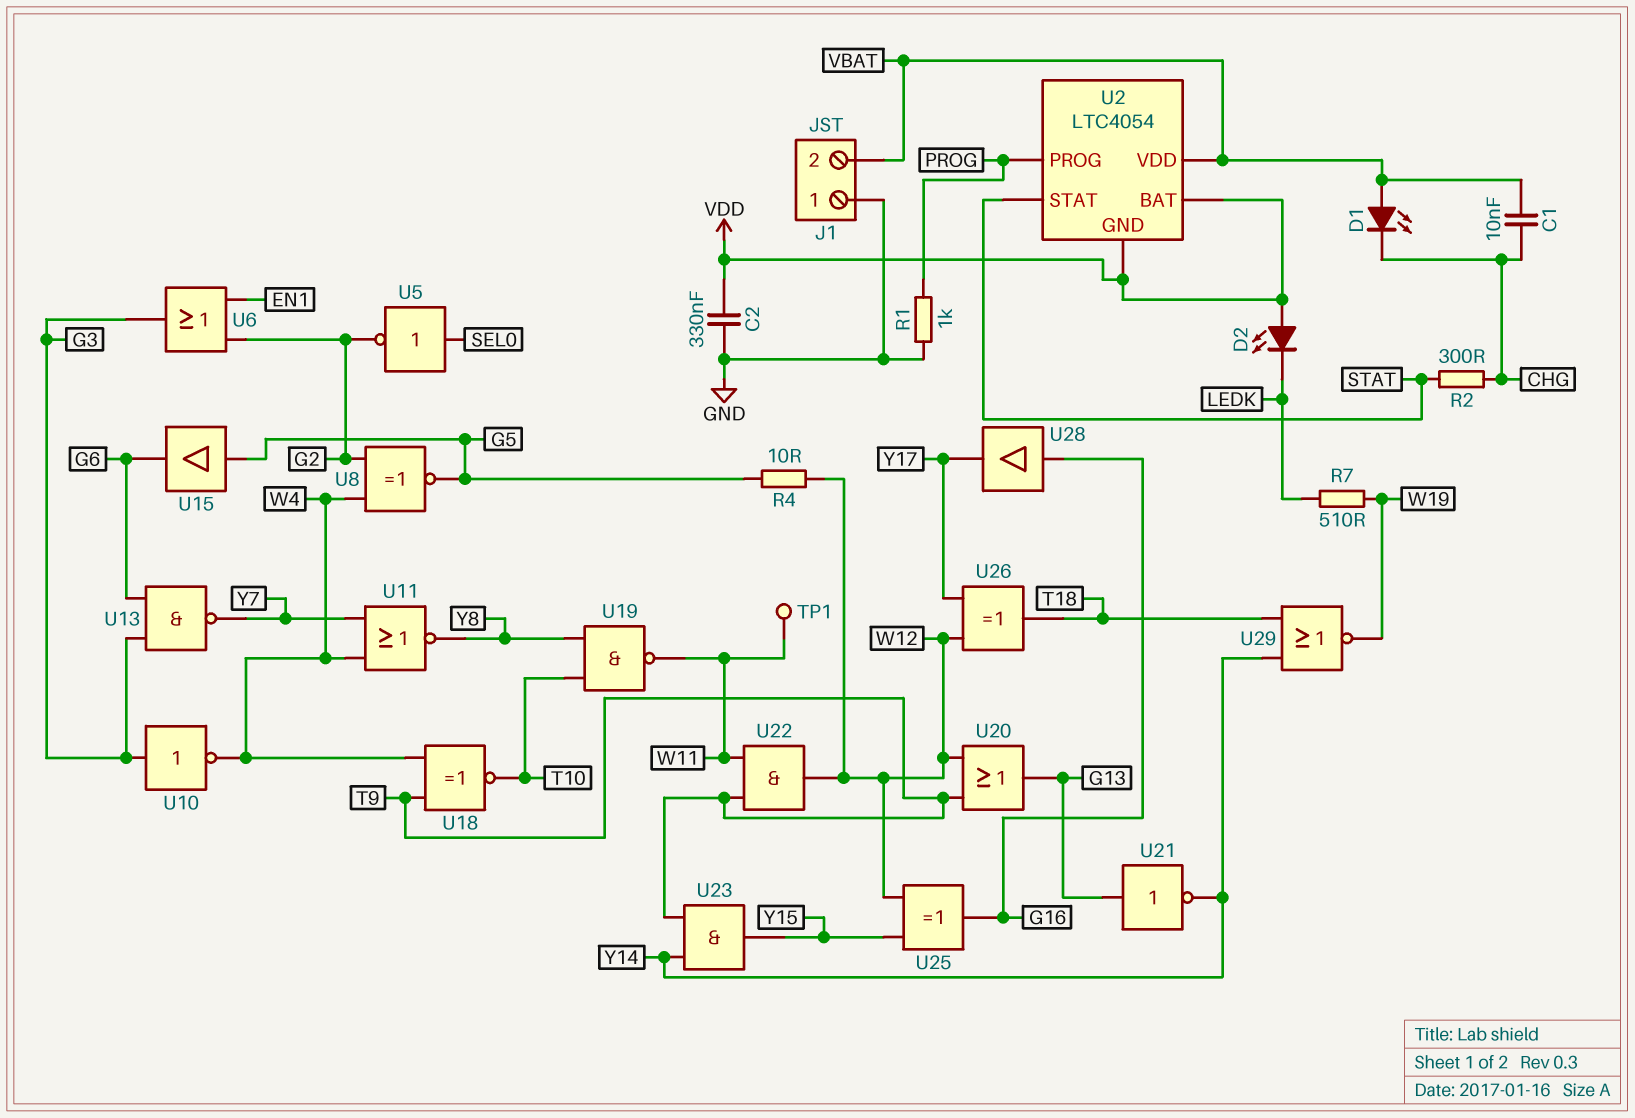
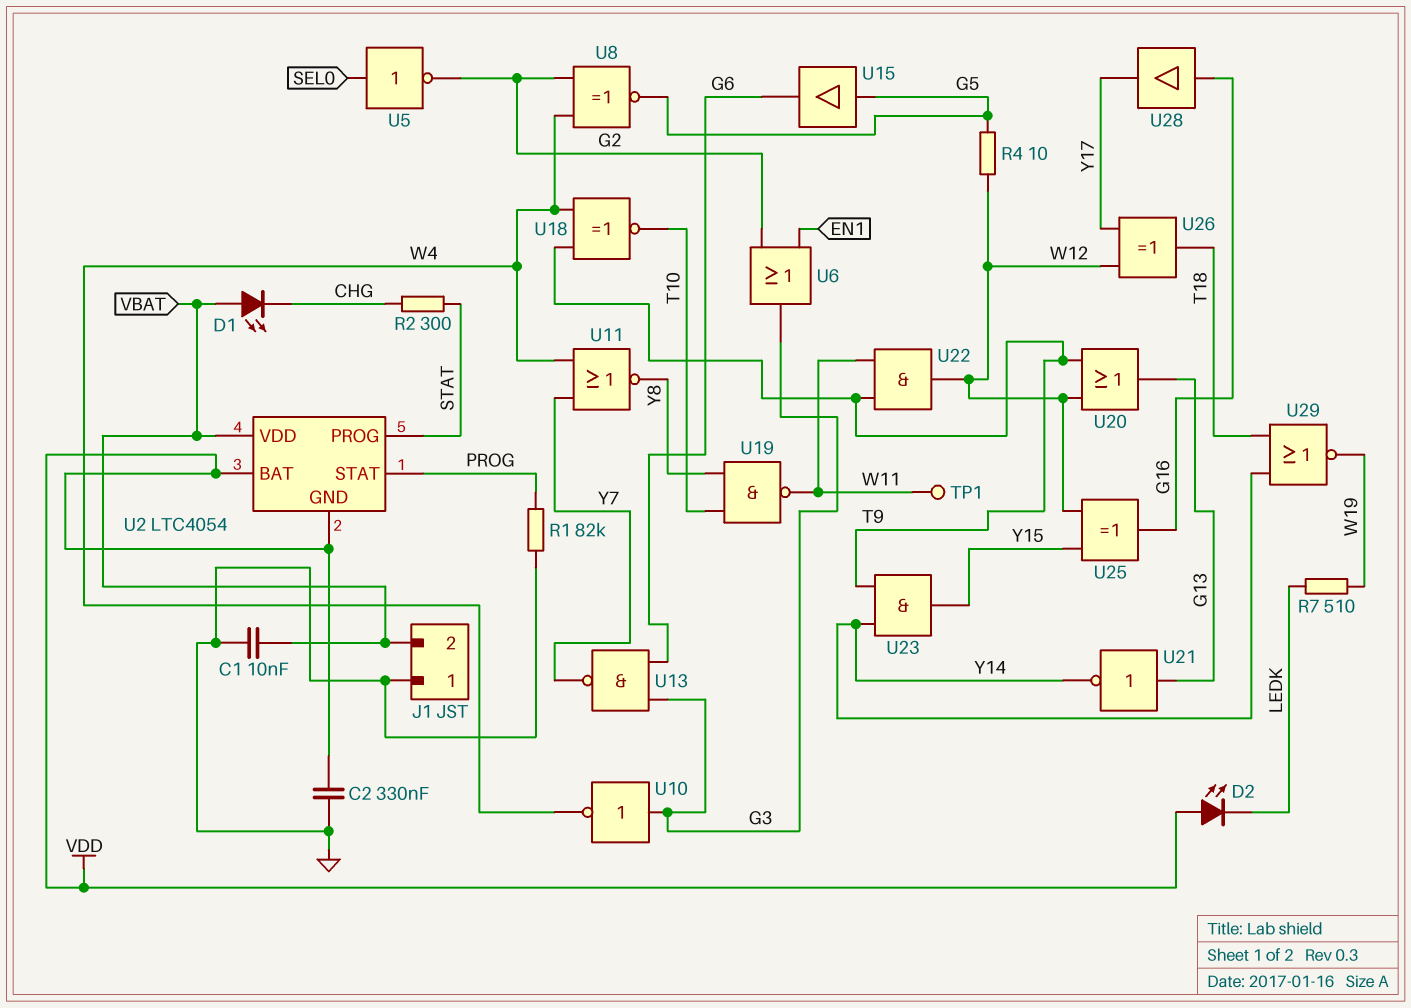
C1: 10nF (CHG, VBAT) -> 10nF (GND, VBAT)
R1: 1k (GND, PROG) -> 82k (GND, PROG)
U2 pin PROG: PROG -> STAT
U2 pin STAT: STAT -> PROG

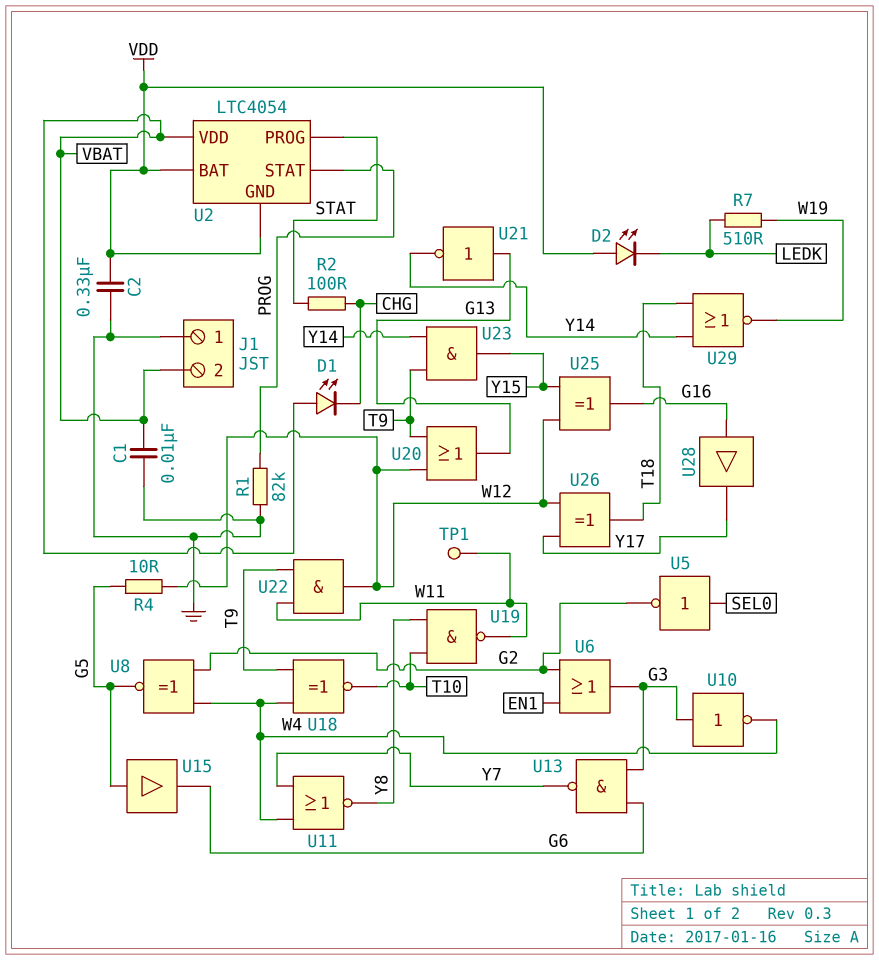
R2: 300 (CHG, STAT) -> 100 (CHG, STAT)

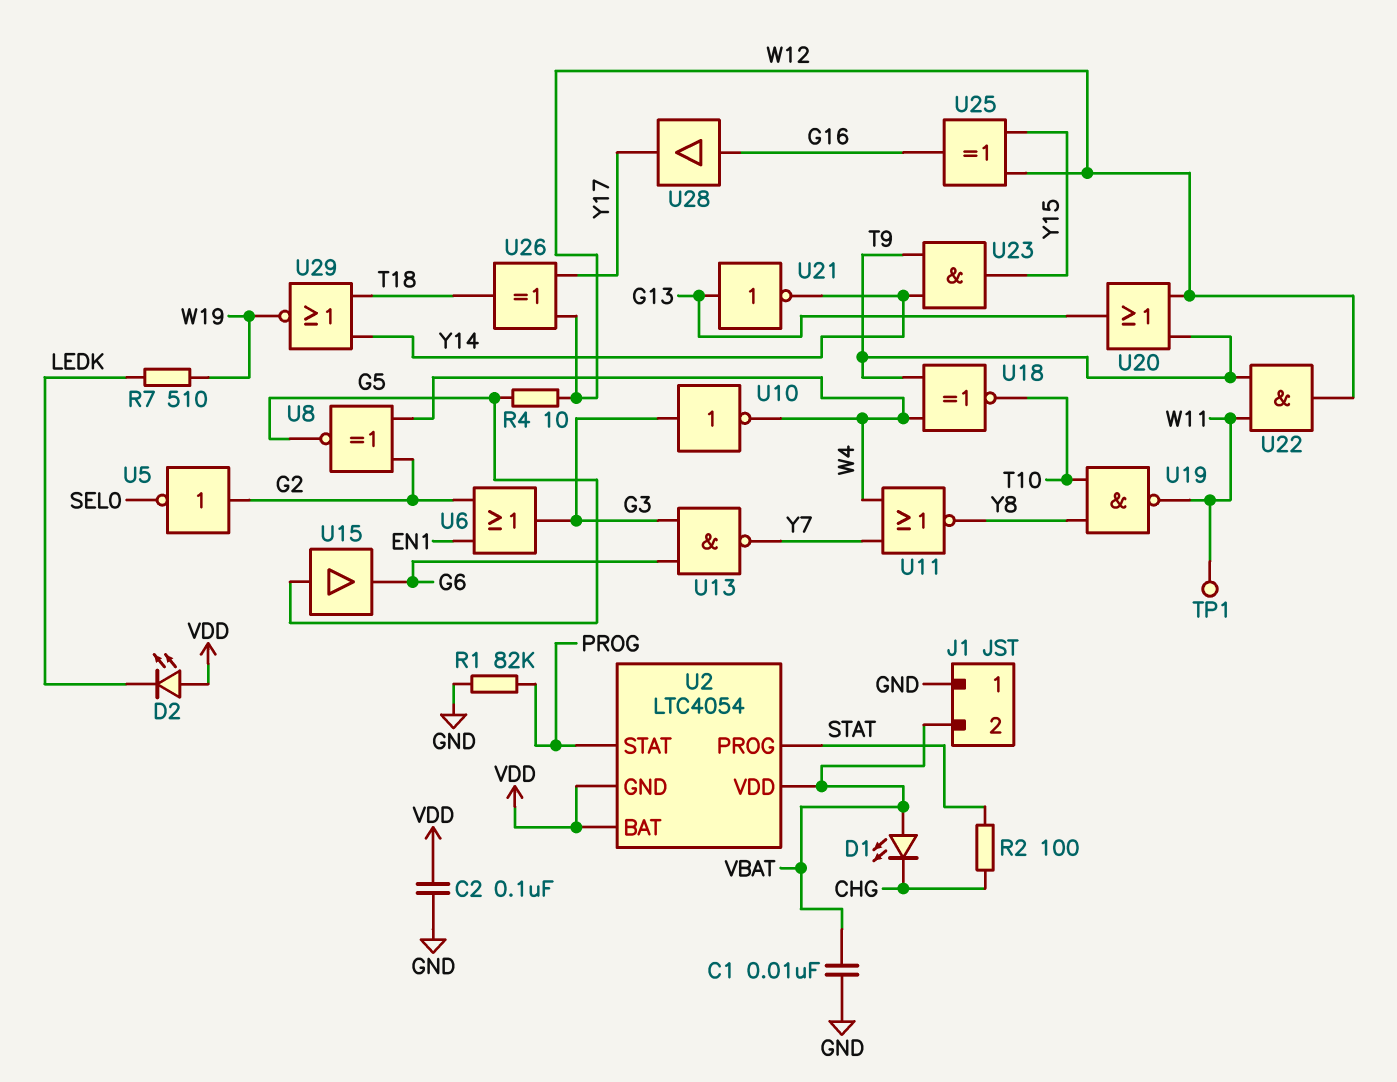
C2: 330nF (GND, VDD) -> 100nF (GND, VDD)
U5: NOT (in SEL0, out G2) -> NOT (in G2, out SEL0)

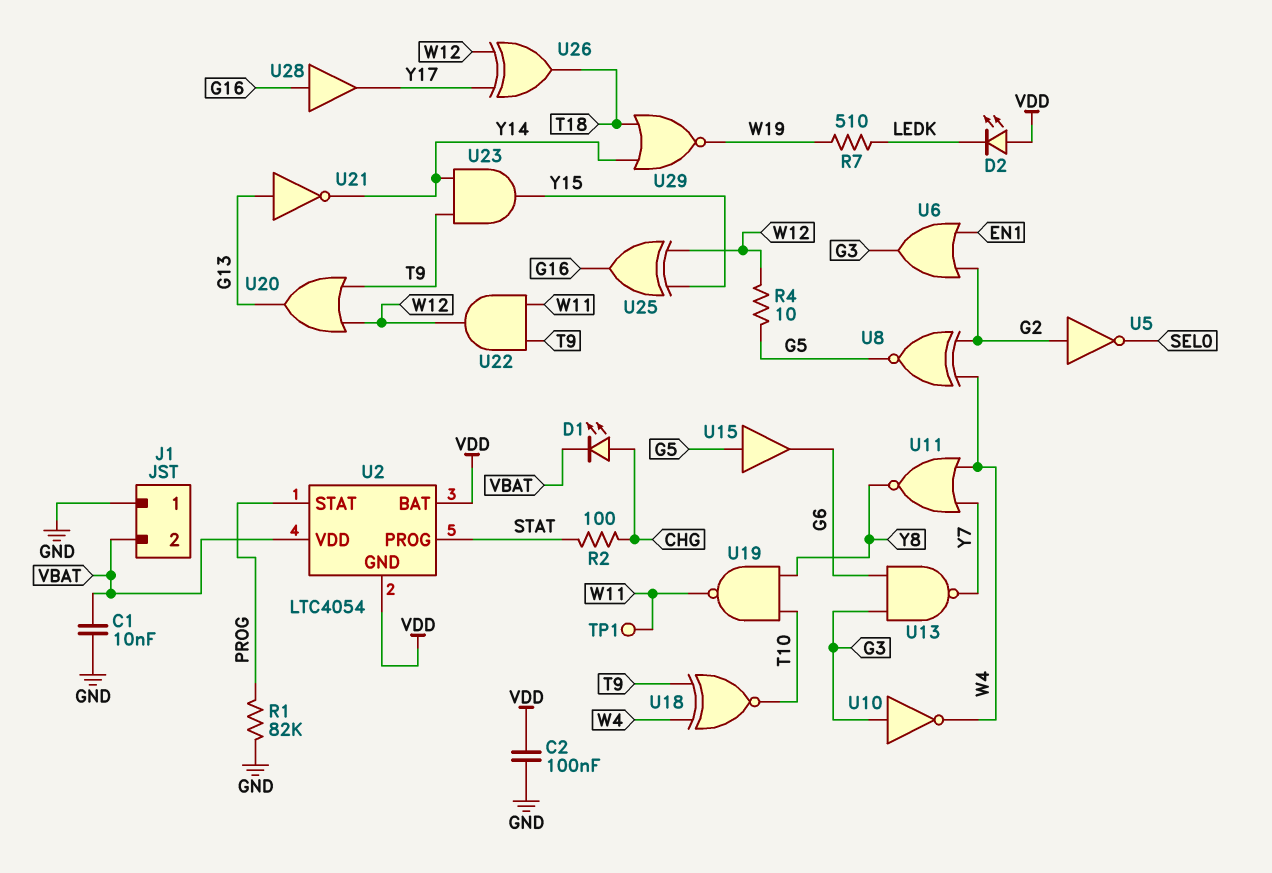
D1: LED (A VBAT, K CHG) -> LED (A CHG, K VBAT)

